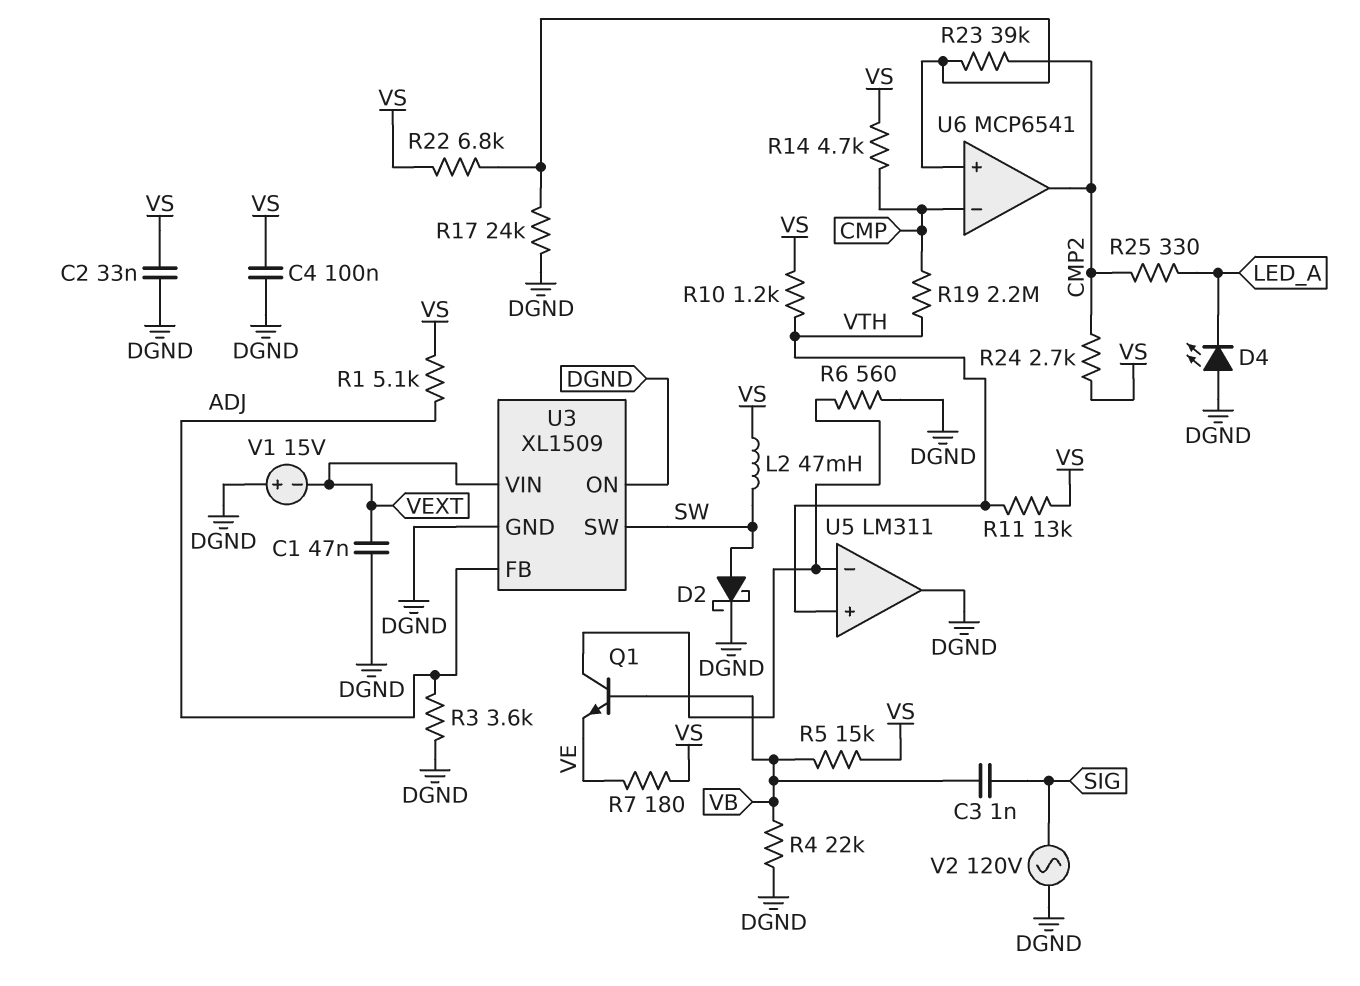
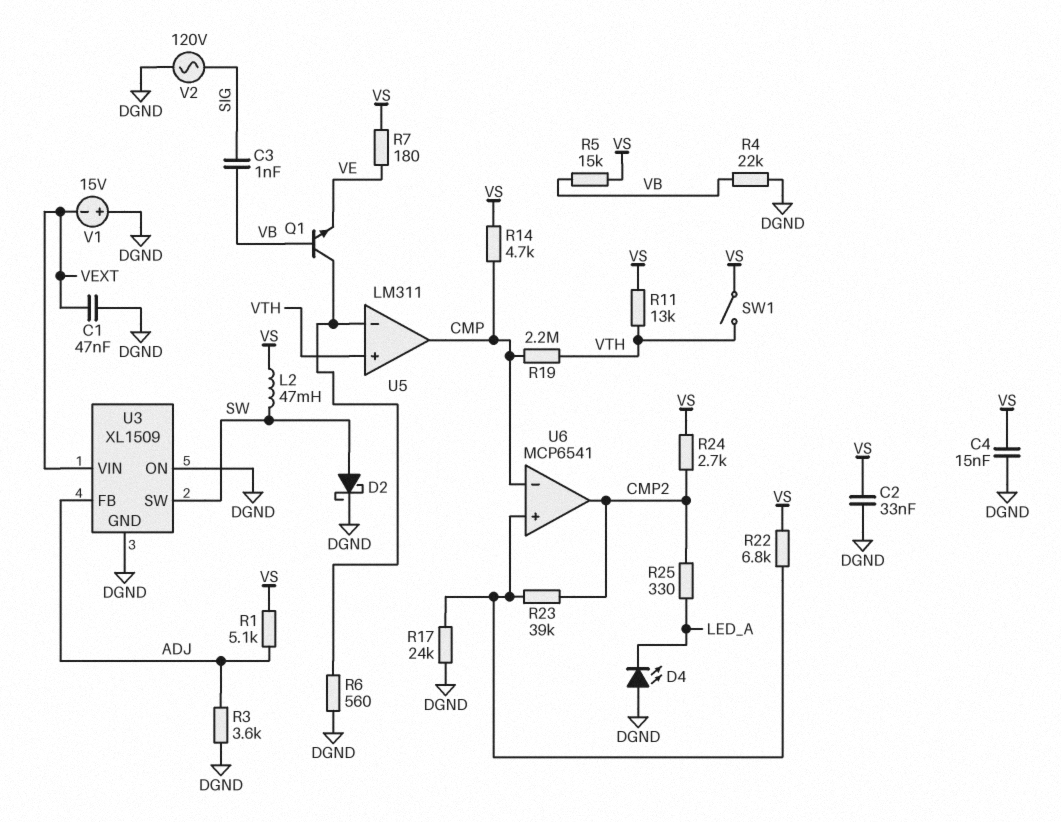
C4: 100nF (DGND, VS) -> 15nF (DGND, VS)
R10: 1.2k (VS, VTH) -> none
SW1: none -> switch (VS, VTH)
U5 pin out: DGND -> CMP

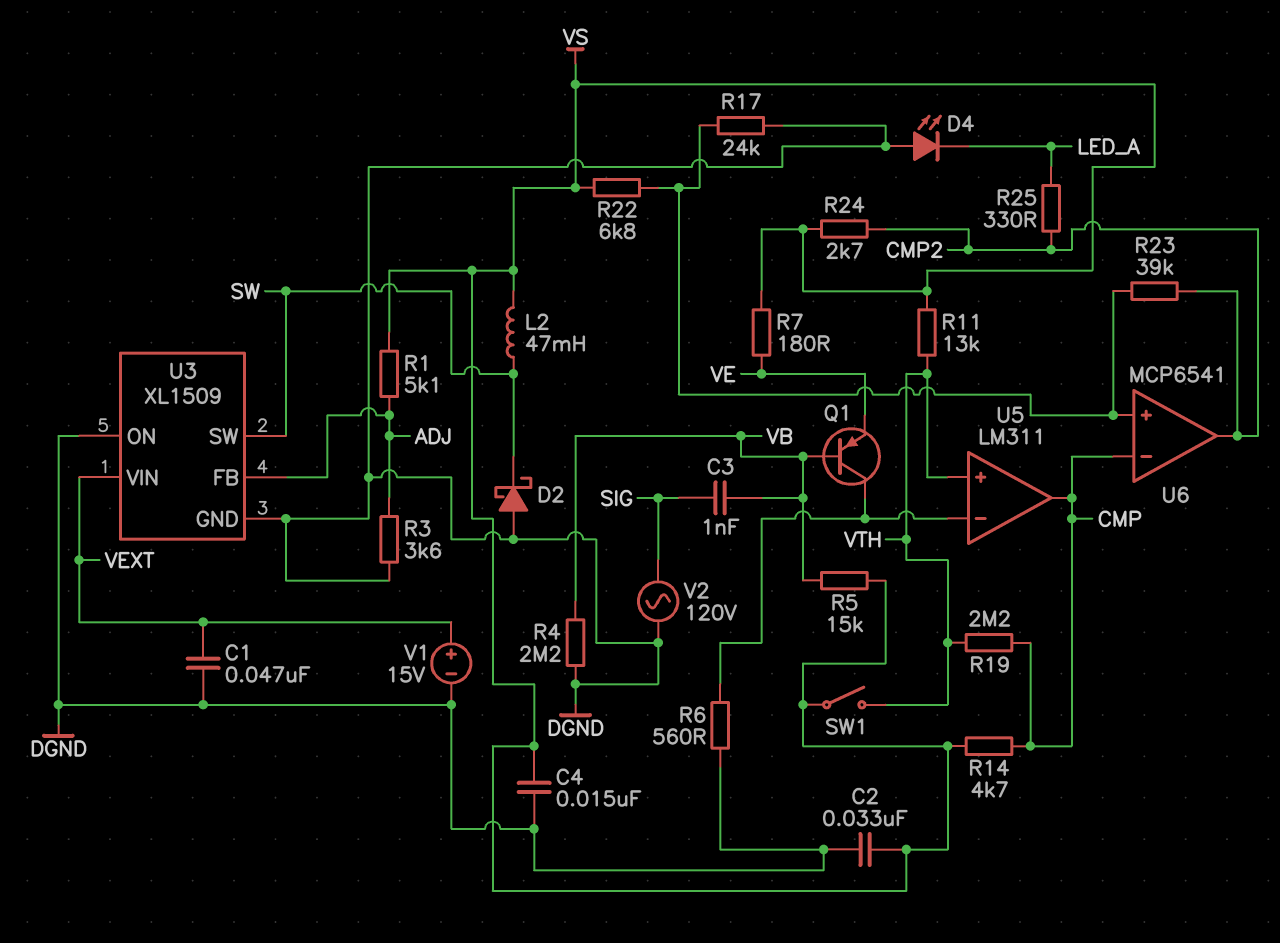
D2: schottky (A SW, K DGND) -> schottky (A DGND, K SW)
Q1: NPN (B VB, C U5/in-, E VE) -> PNP (B VB, C U5/in-, E VE)
R4: 22k (DGND, VB) -> 2.2M (DGND, VB)
V1: 15V (plus DGND, minus VEXT) -> 15V (plus VEXT, minus DGND)

